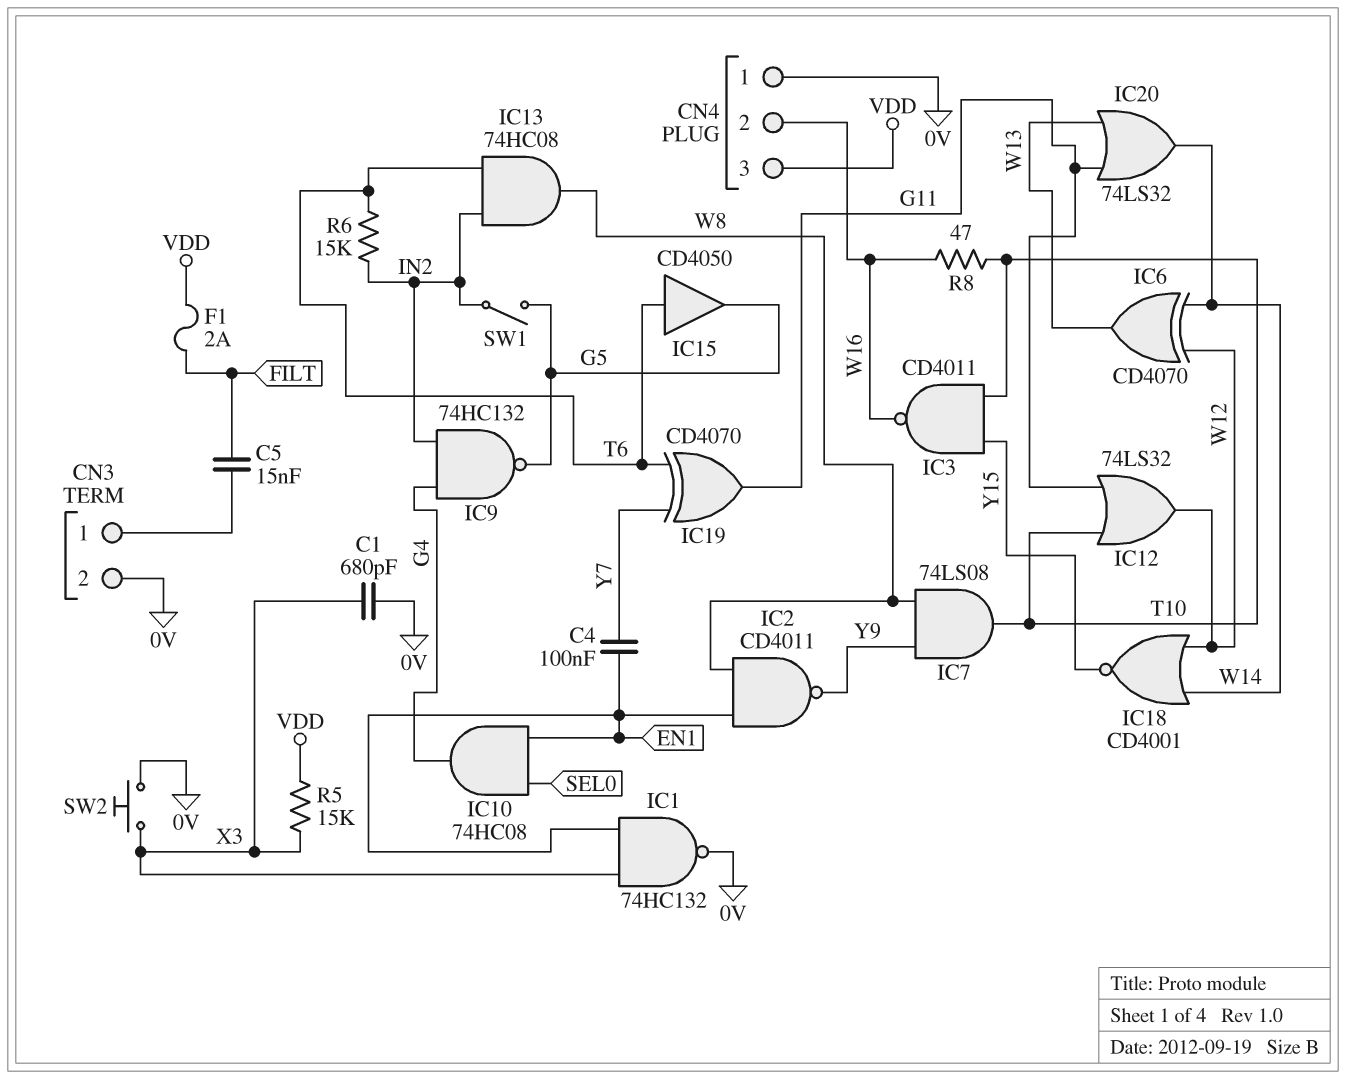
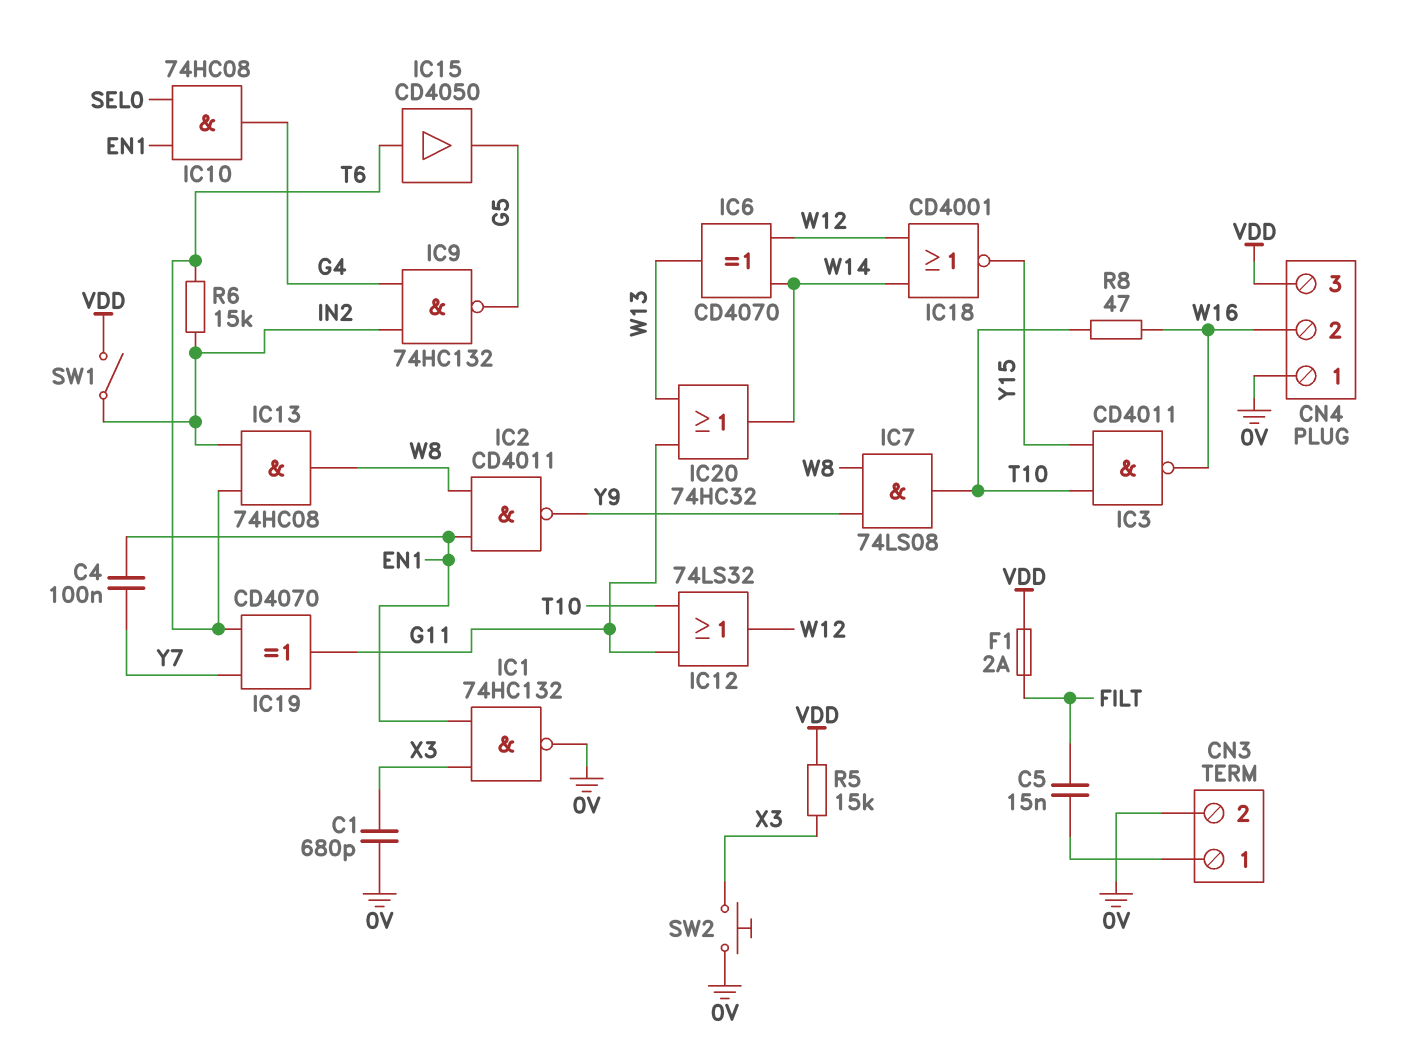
IC20: OR 74LS32 (in G11, in W13, out W14) -> OR 74HC32 (in G11, in W13, out W14)
SW1: switch (G5, IN2) -> switch (IN2, VDD)

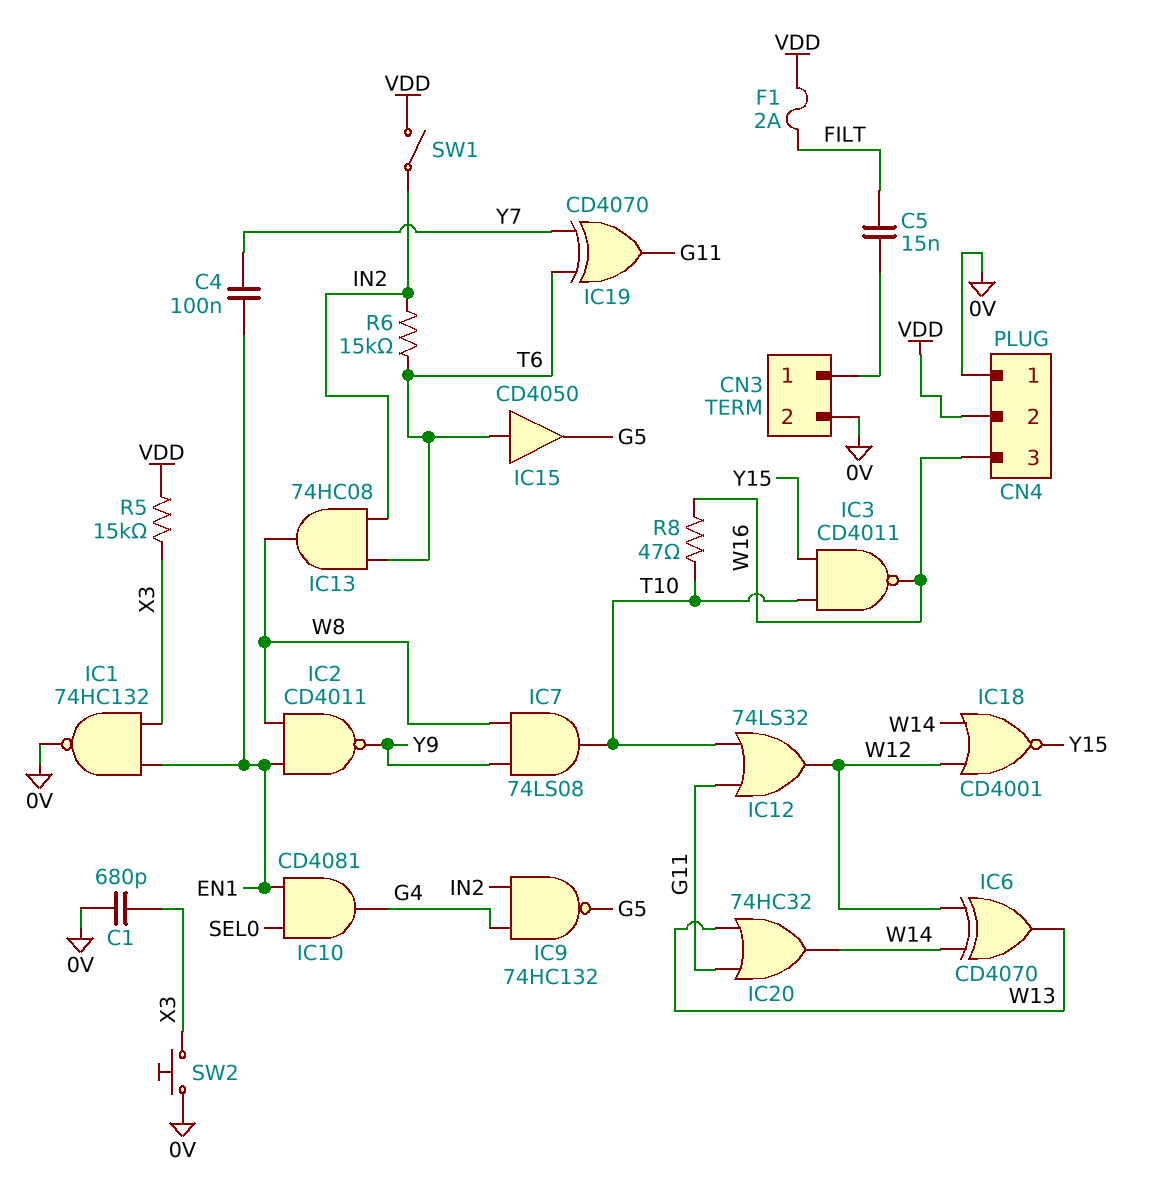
CN4 pin 2: W16 -> VDD
CN4 pin 3: VDD -> W16
IC10: AND 74HC08 (in EN1, in SEL0, out G4) -> AND CD4081 (in EN1, in SEL0, out G4)

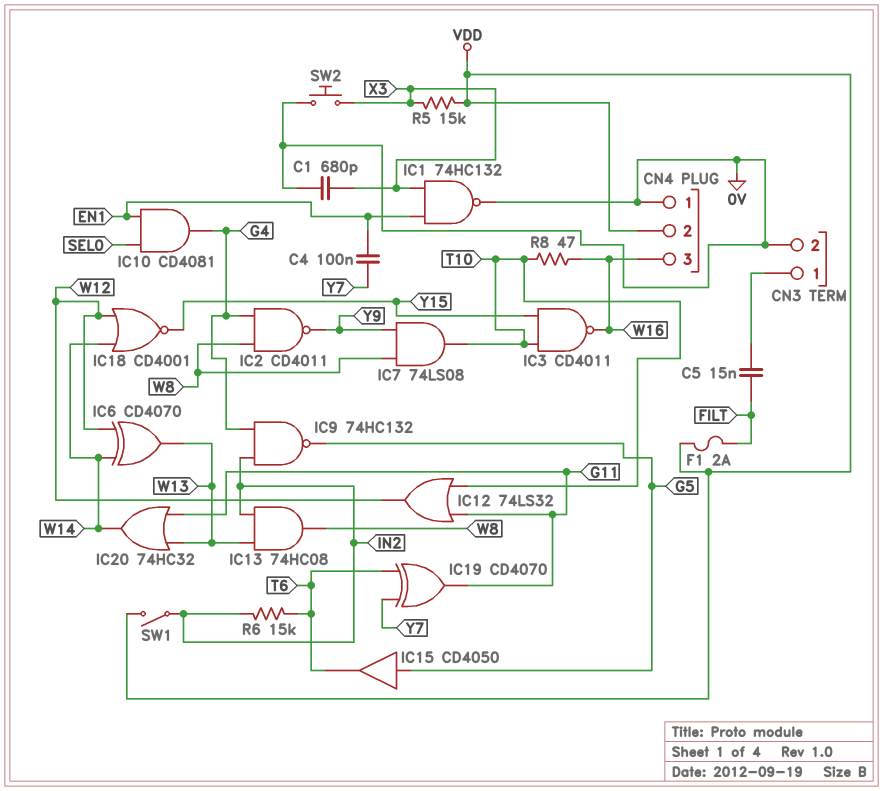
IC2: NAND CD4011 (in EN1, in W8, out Y9) -> NAND CD4011 (in G4, in W8, out Y9)
IC13: AND 74HC08 (in IN2, in T6, out W8) -> AND 74HC08 (in IN2, in W13, out W8)
IC15: buffer CD4050 (in T6, out G5) -> buffer CD4050 (in G5, out T6)

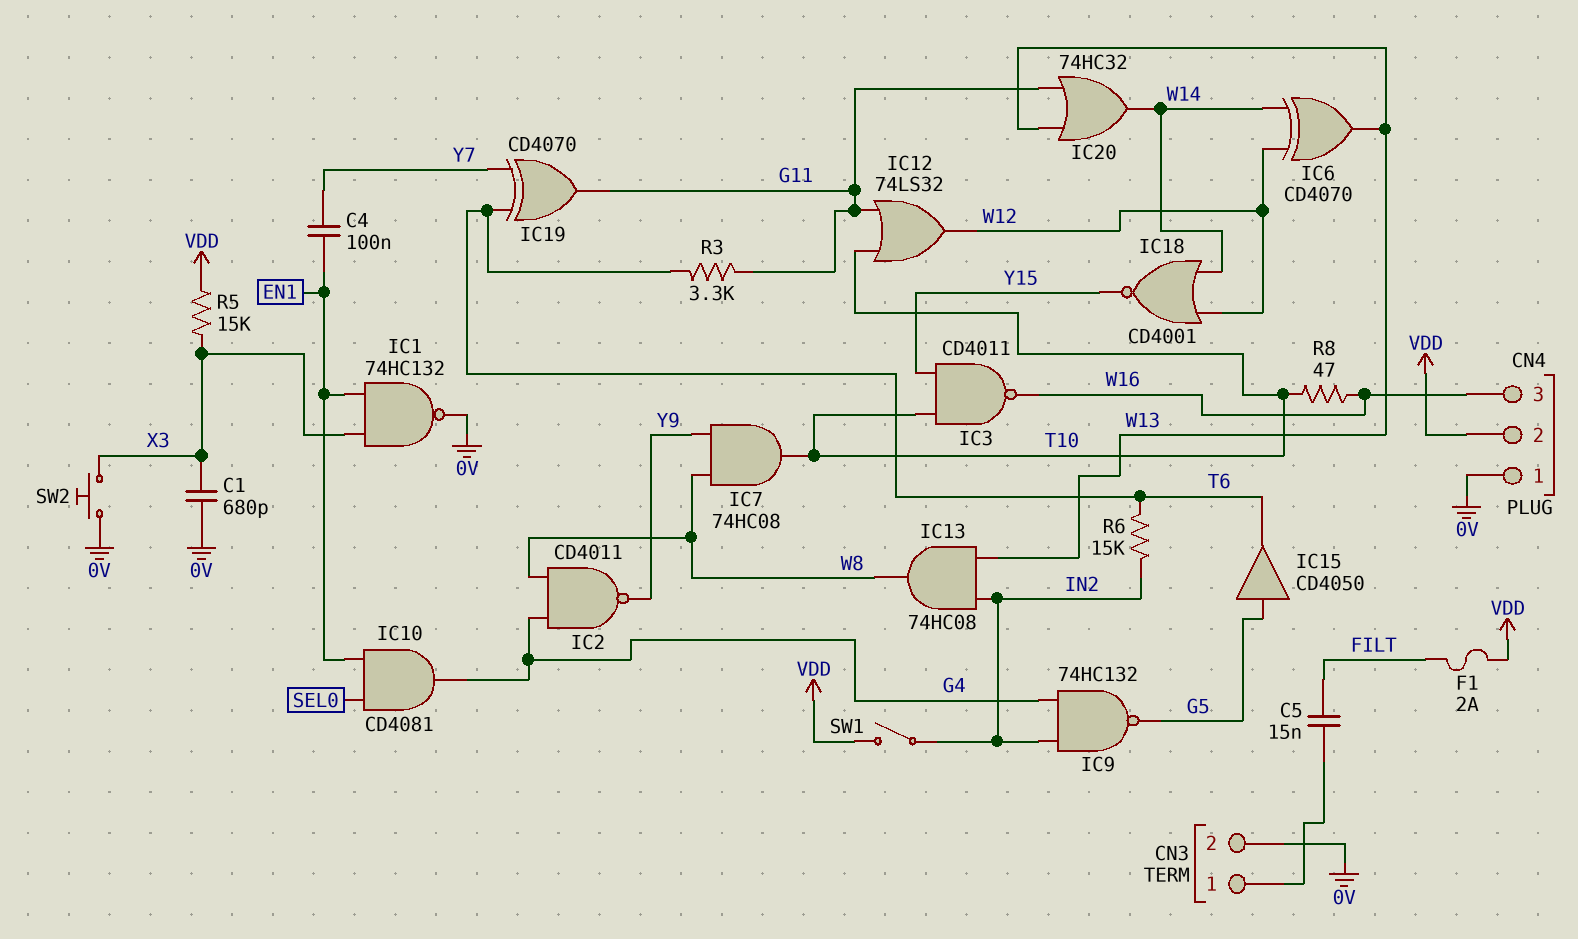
IC7: AND 74LS08 (in W8, in Y9, out T10) -> AND 74HC08 (in W8, in Y9, out T10)
R3: none -> 3.3k (G11, T6)

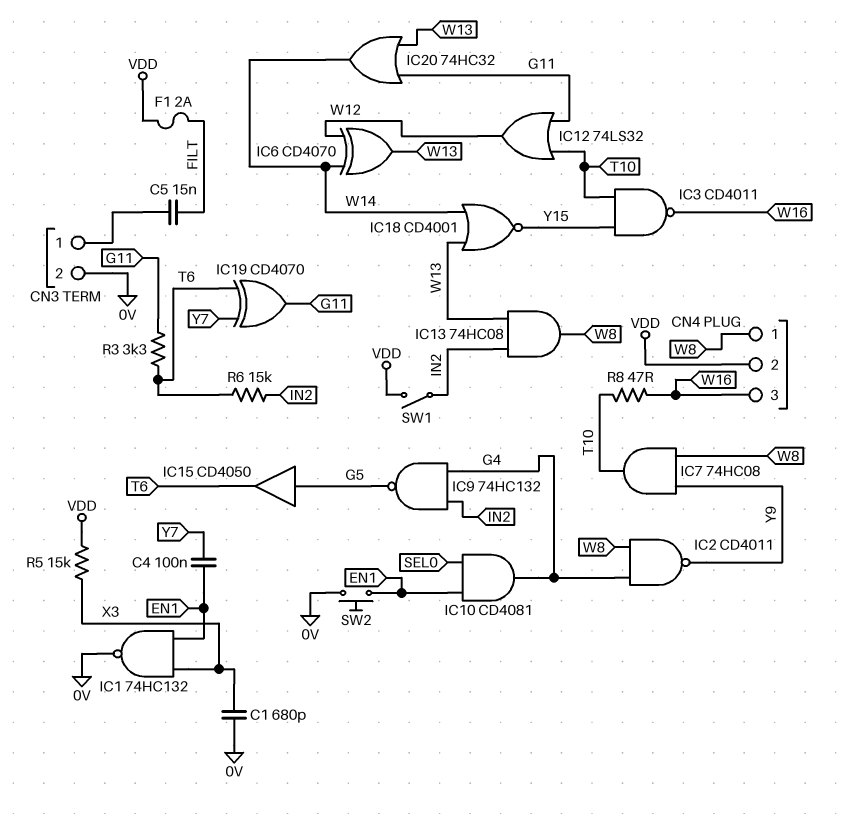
CN4 pin 1: 0V -> W8
IC18: NOR CD4001 (in W12, in W14, out Y15) -> NOR CD4001 (in W13, in W14, out Y15)
SW2: button (0V, X3) -> button (0V, EN1)

